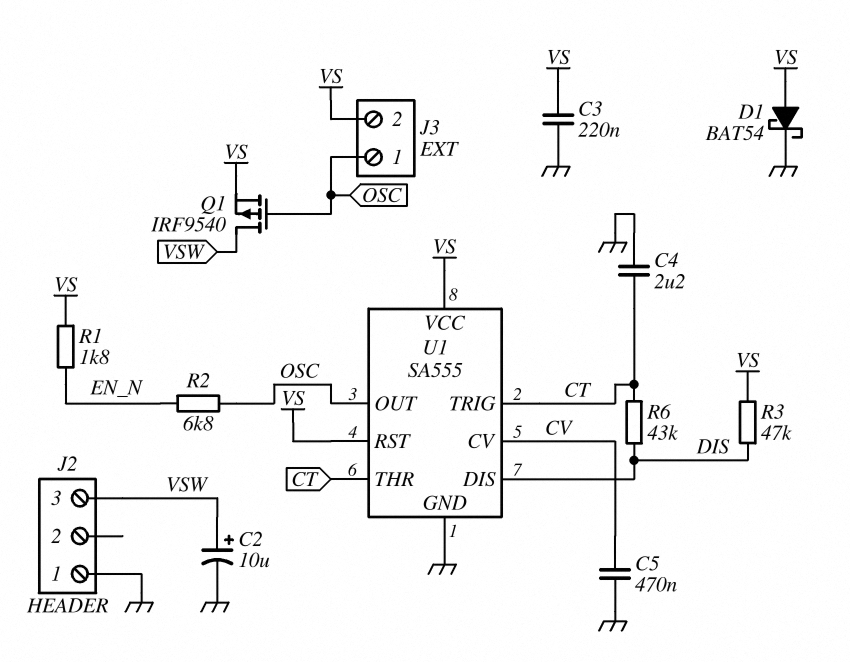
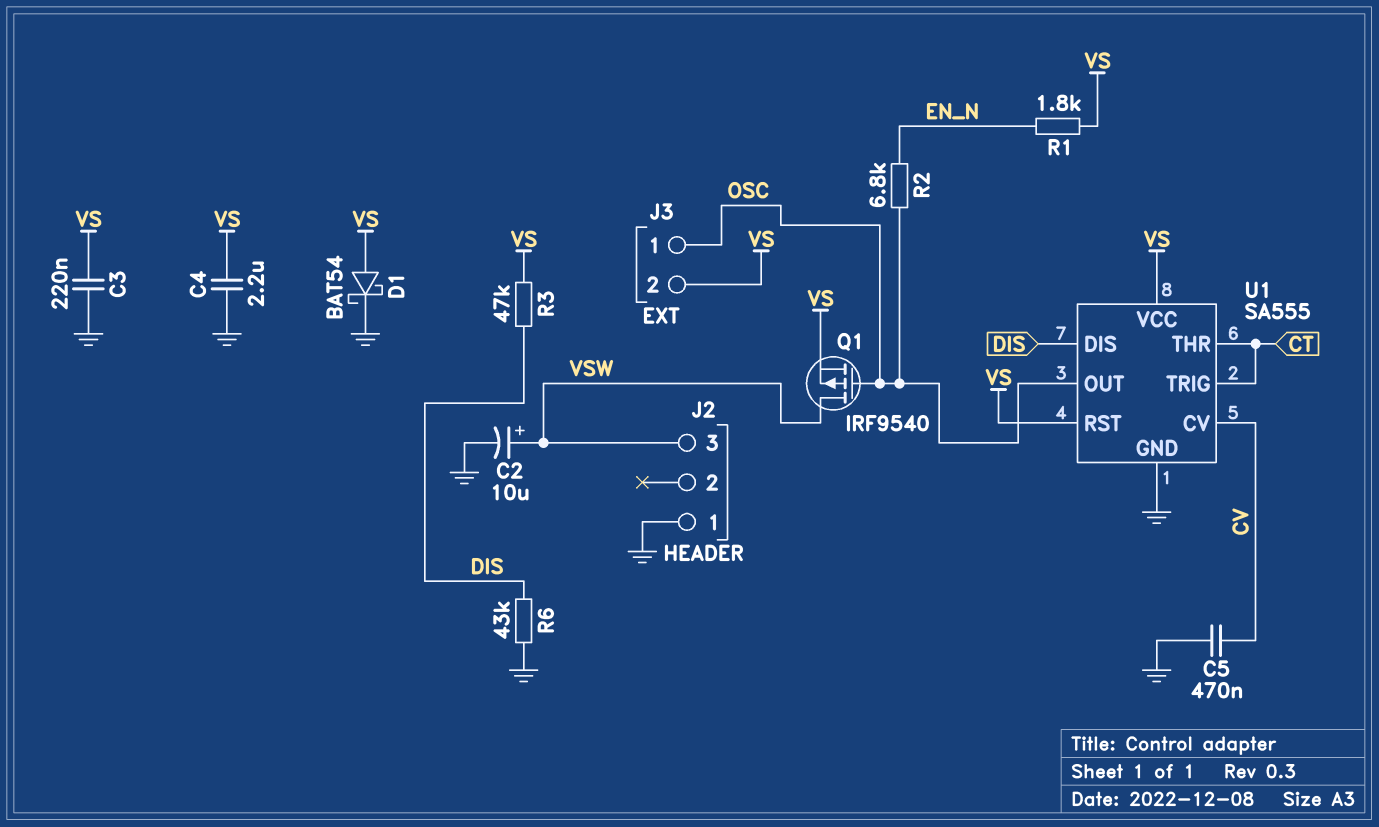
C4: 2.2uF (CT, GND) -> 2.2uF (GND, VS)
R6: 43k (CT, DIS) -> 43k (DIS, GND)

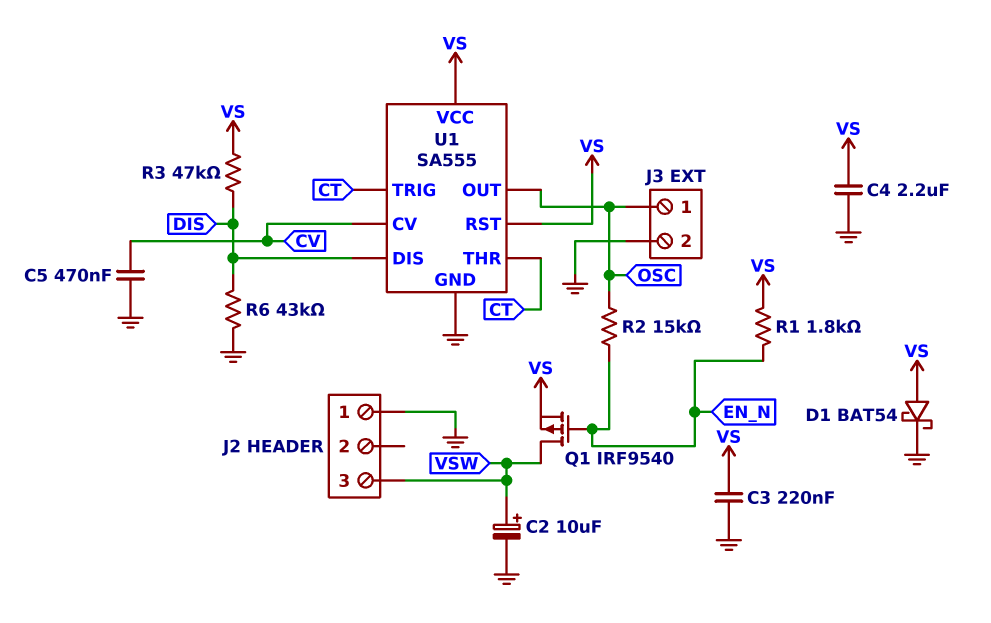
J3 pin 2: VS -> GND
Q1: PMOS IRF9540 (G OSC, D VSW, S VS) -> PMOS IRF9540 (G EN_N, D VSW, S VS)
R2: 6.8k (EN_N, OSC) -> 15k (EN_N, OSC)

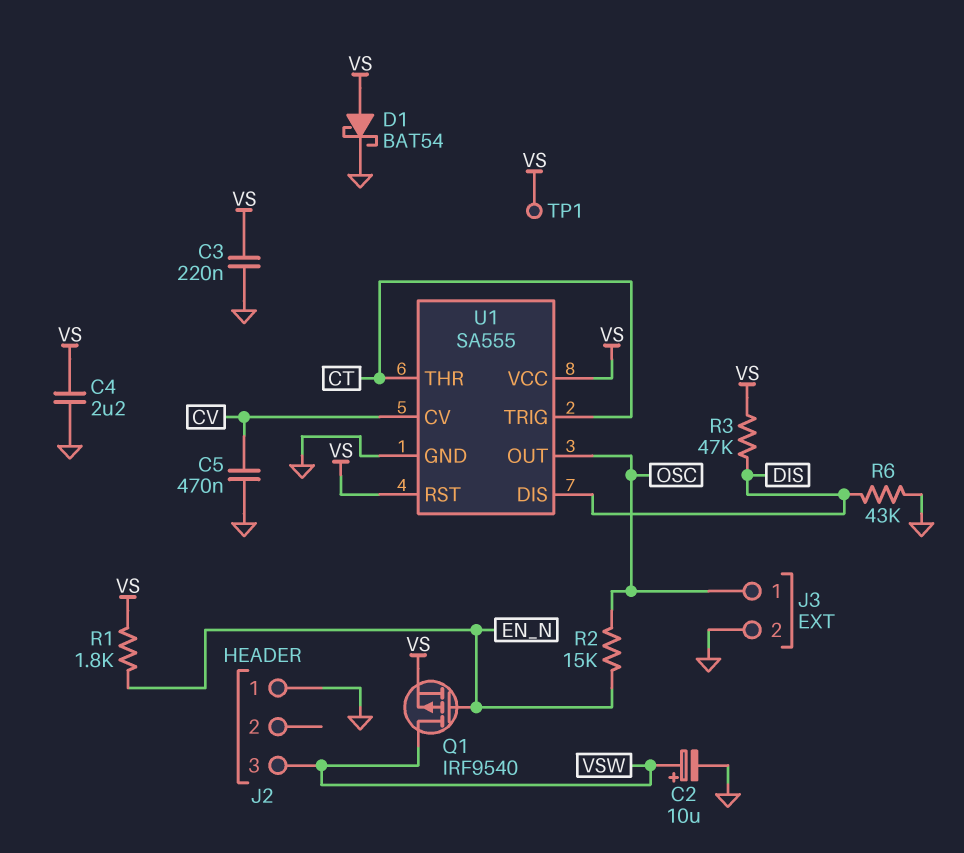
TP1: none -> test point (VS)

